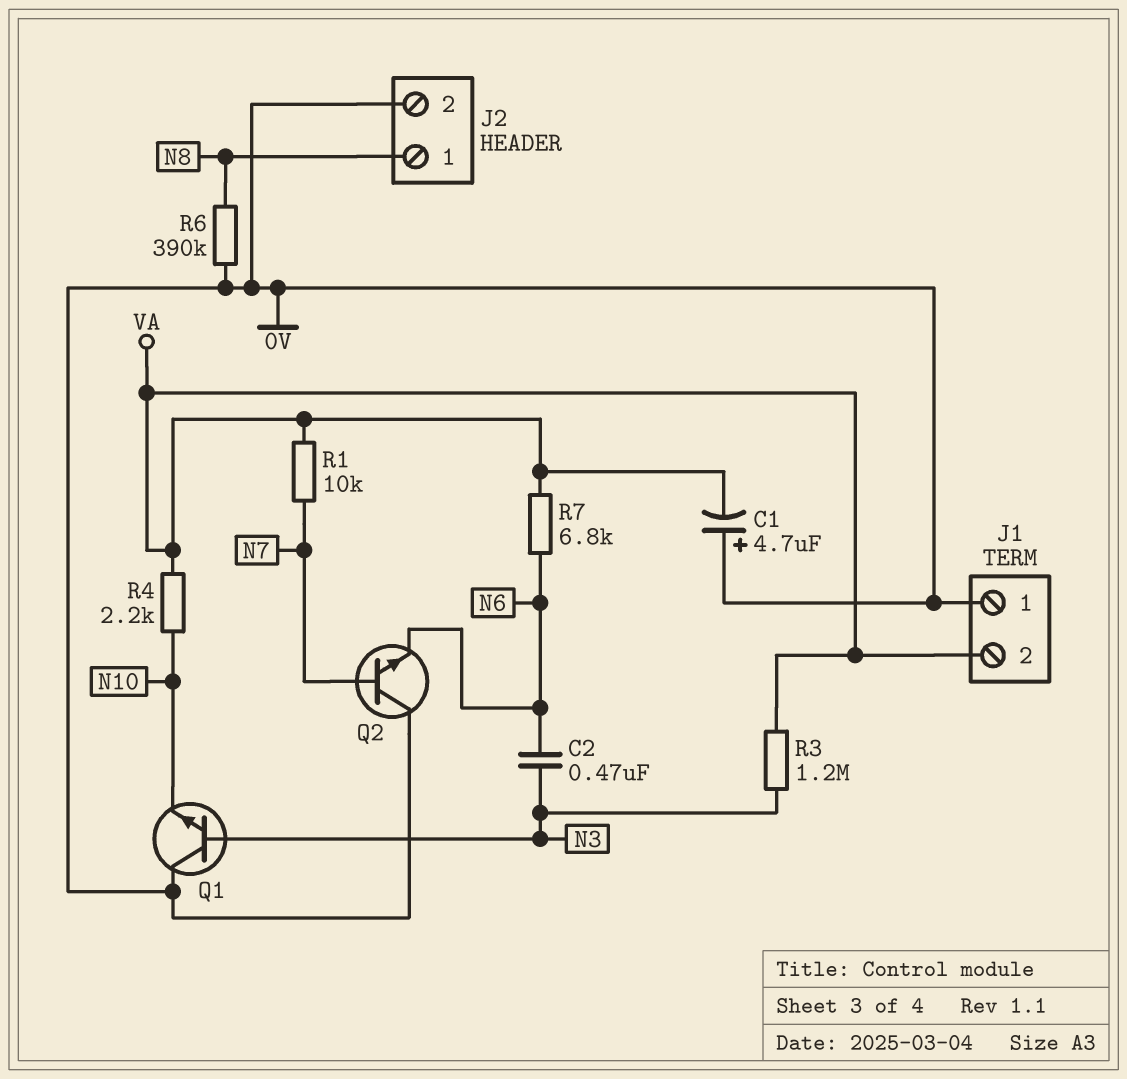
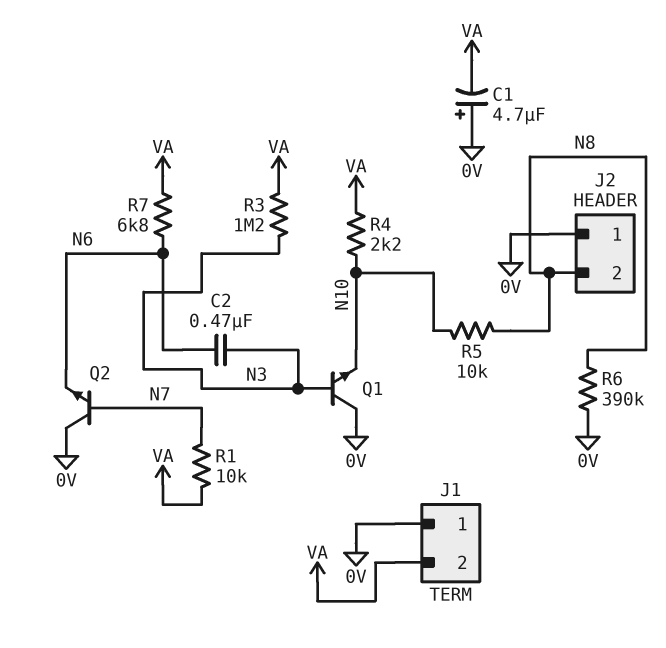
J2 pin 1: N8 -> 0V
J2 pin 2: 0V -> N8
R5: none -> 10k (N8, N10)

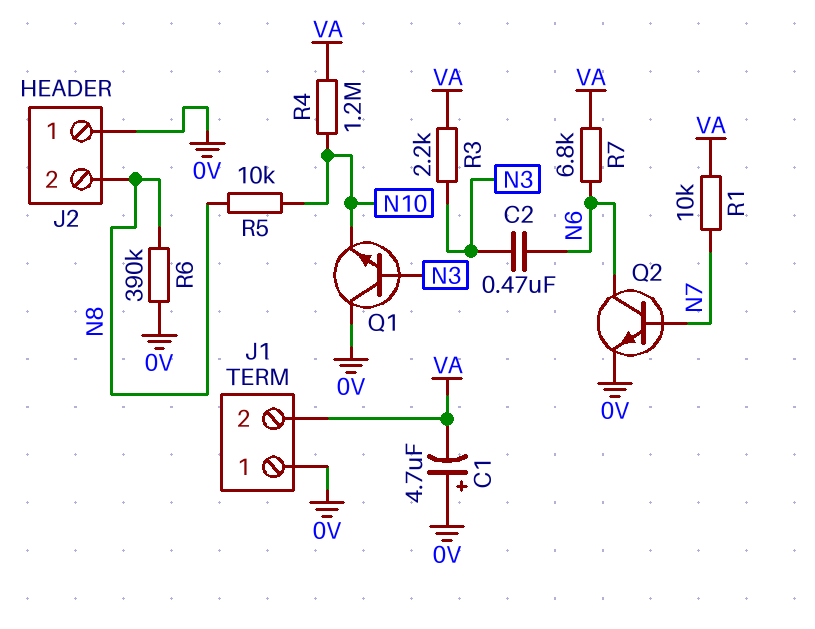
Q2: NPN (B N7, C 0V, E N6) -> NPN (B N7, C N6, E 0V)
R3: 1.2M (N3, VA) -> 2.2k (N3, VA)
R4: 2.2k (N10, VA) -> 1.2M (N10, VA)

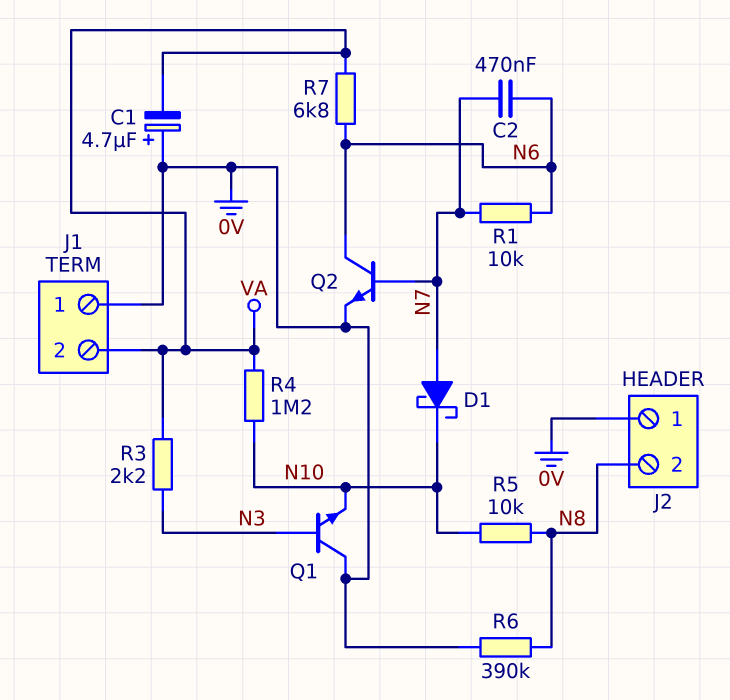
C2: 470nF (N3, N6) -> 470nF (N6, N7)
D1: none -> schottky (A N7, K N10)
R1: 10k (N7, VA) -> 10k (N6, N7)

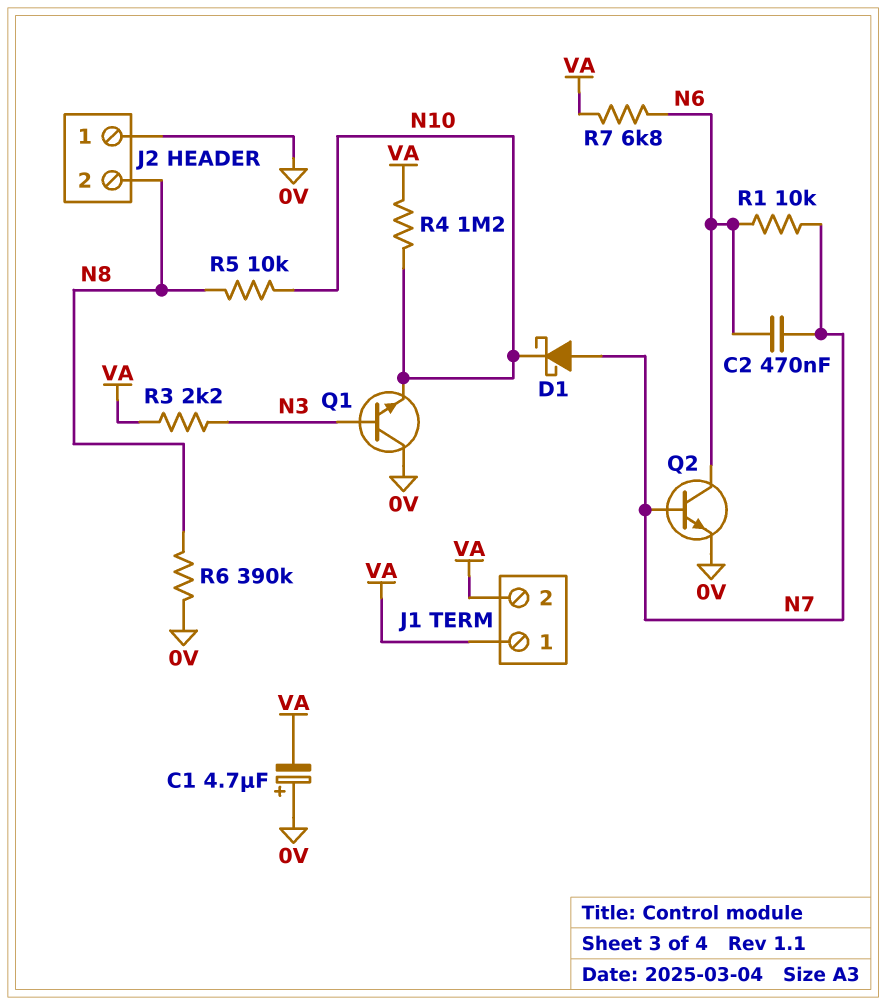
J1 pin 1: 0V -> VA

